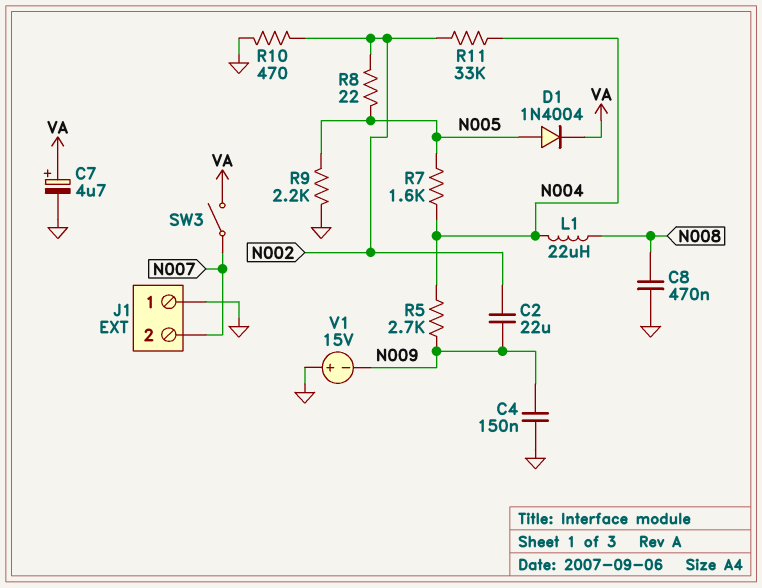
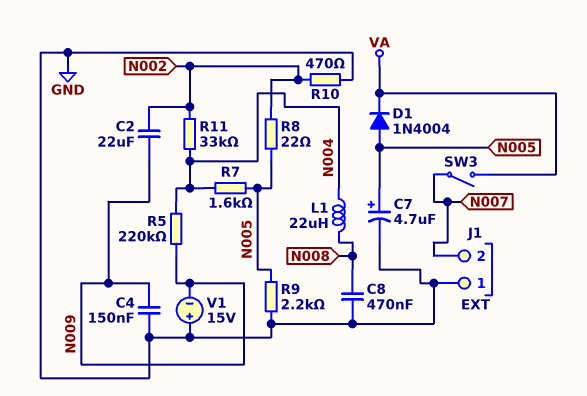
C7: 4.7uF (plus VA, minus GND) -> 4.7uF (plus N005, minus GND)
R5: 2.7k (N004, N009) -> 220k (N004, N009)

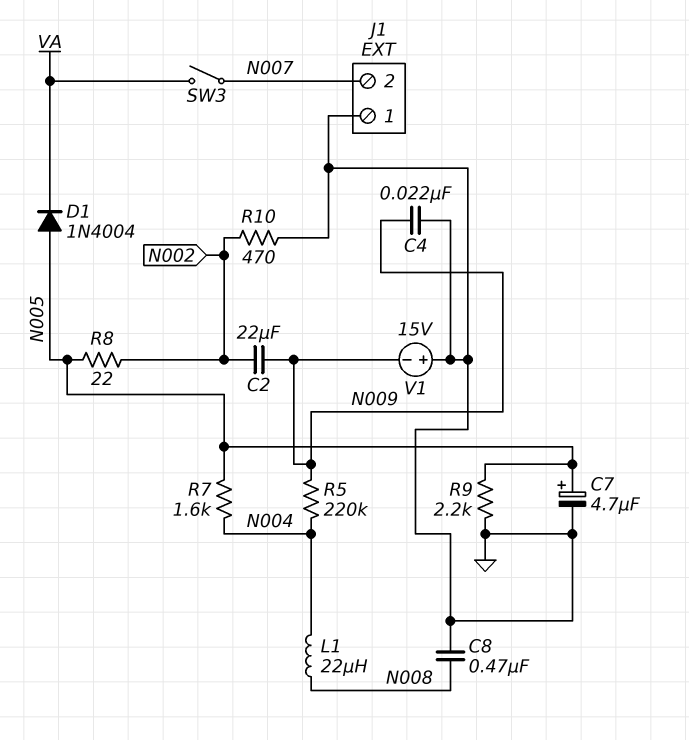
C4: 150nF (GND, N009) -> 22nF (GND, N009)
R11: 33k (N002, N004) -> none

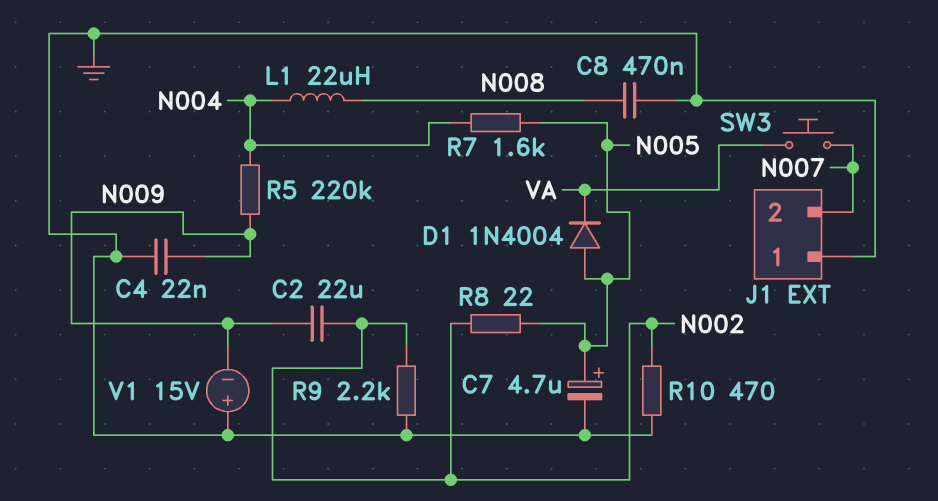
R9: 2.2k (GND, N005) -> 2.2k (GND, N002)
SW3: switch (N007, VA) -> button (N007, VA)

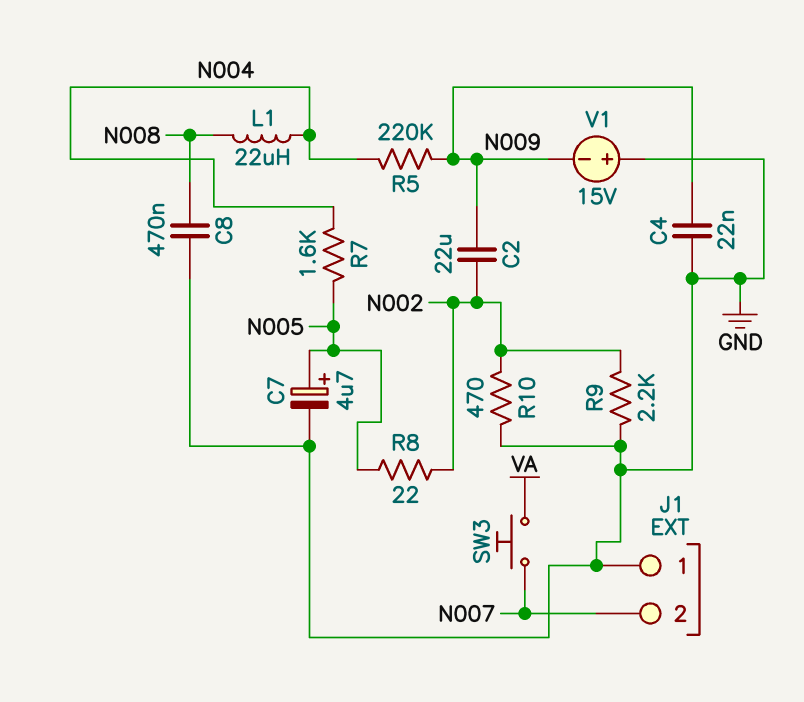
D1: diode 1N4004 (A N005, K VA) -> none

